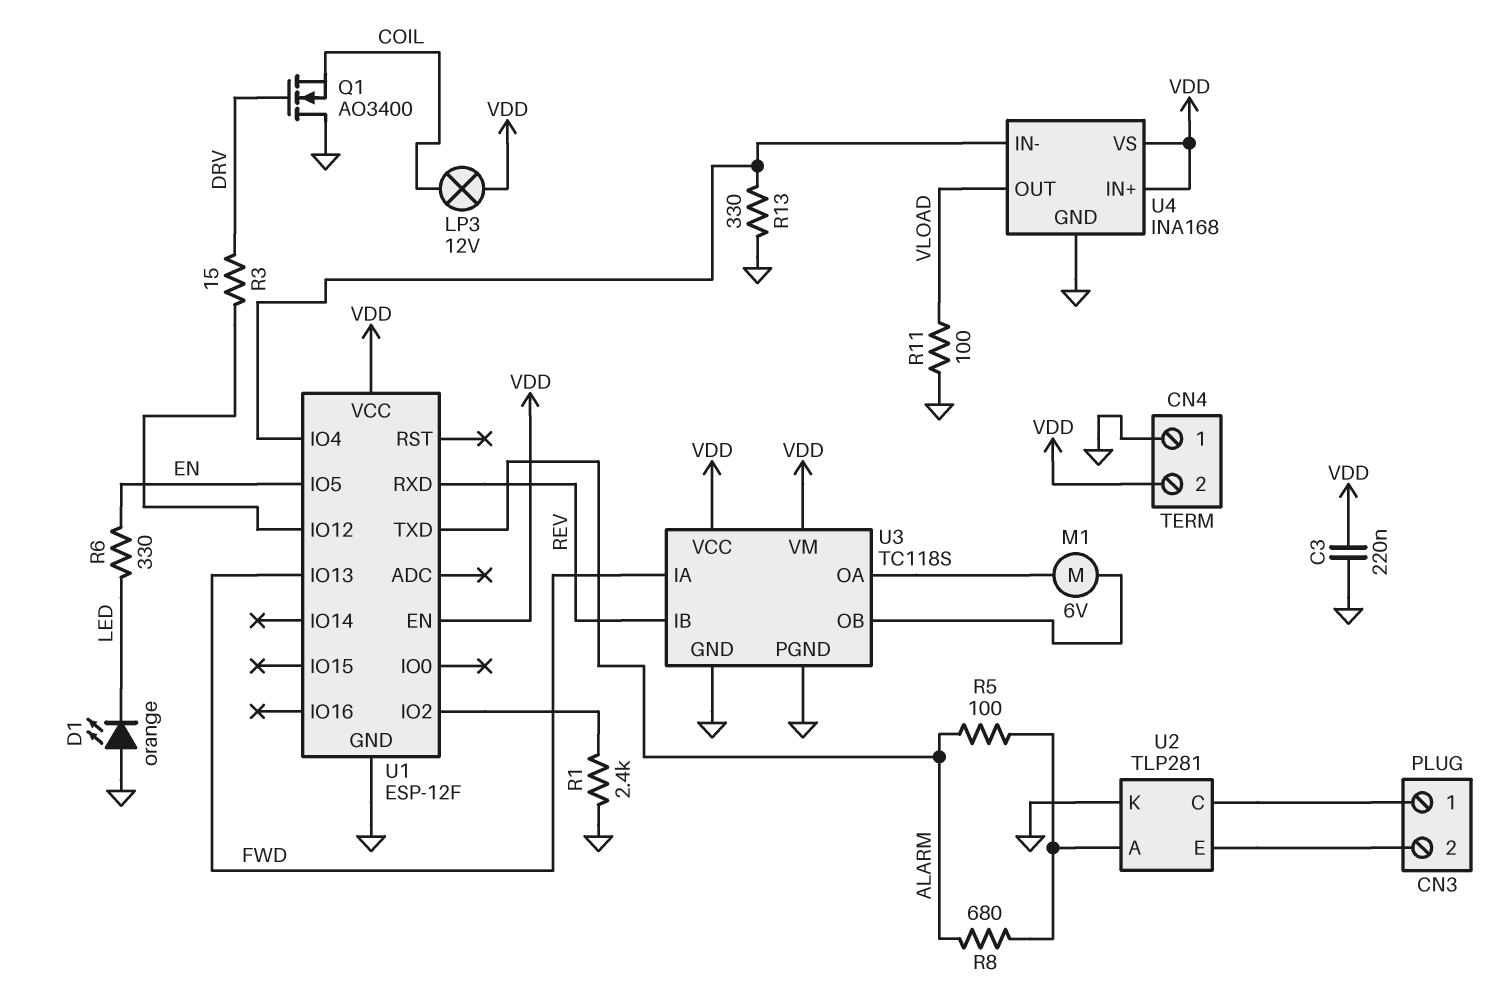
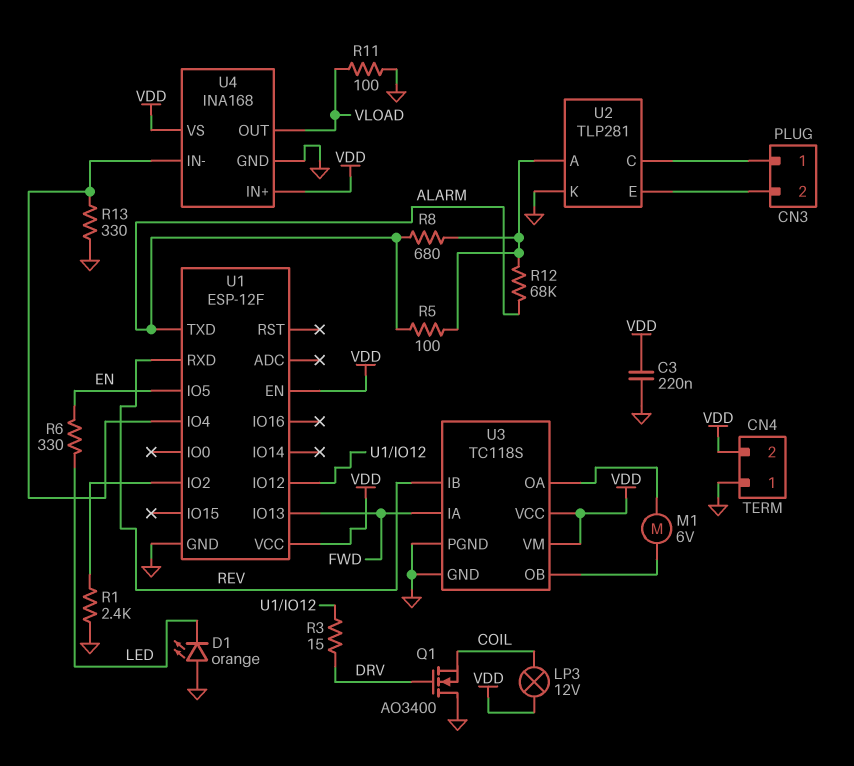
R12: none -> 68k (ALARM, U2/A)

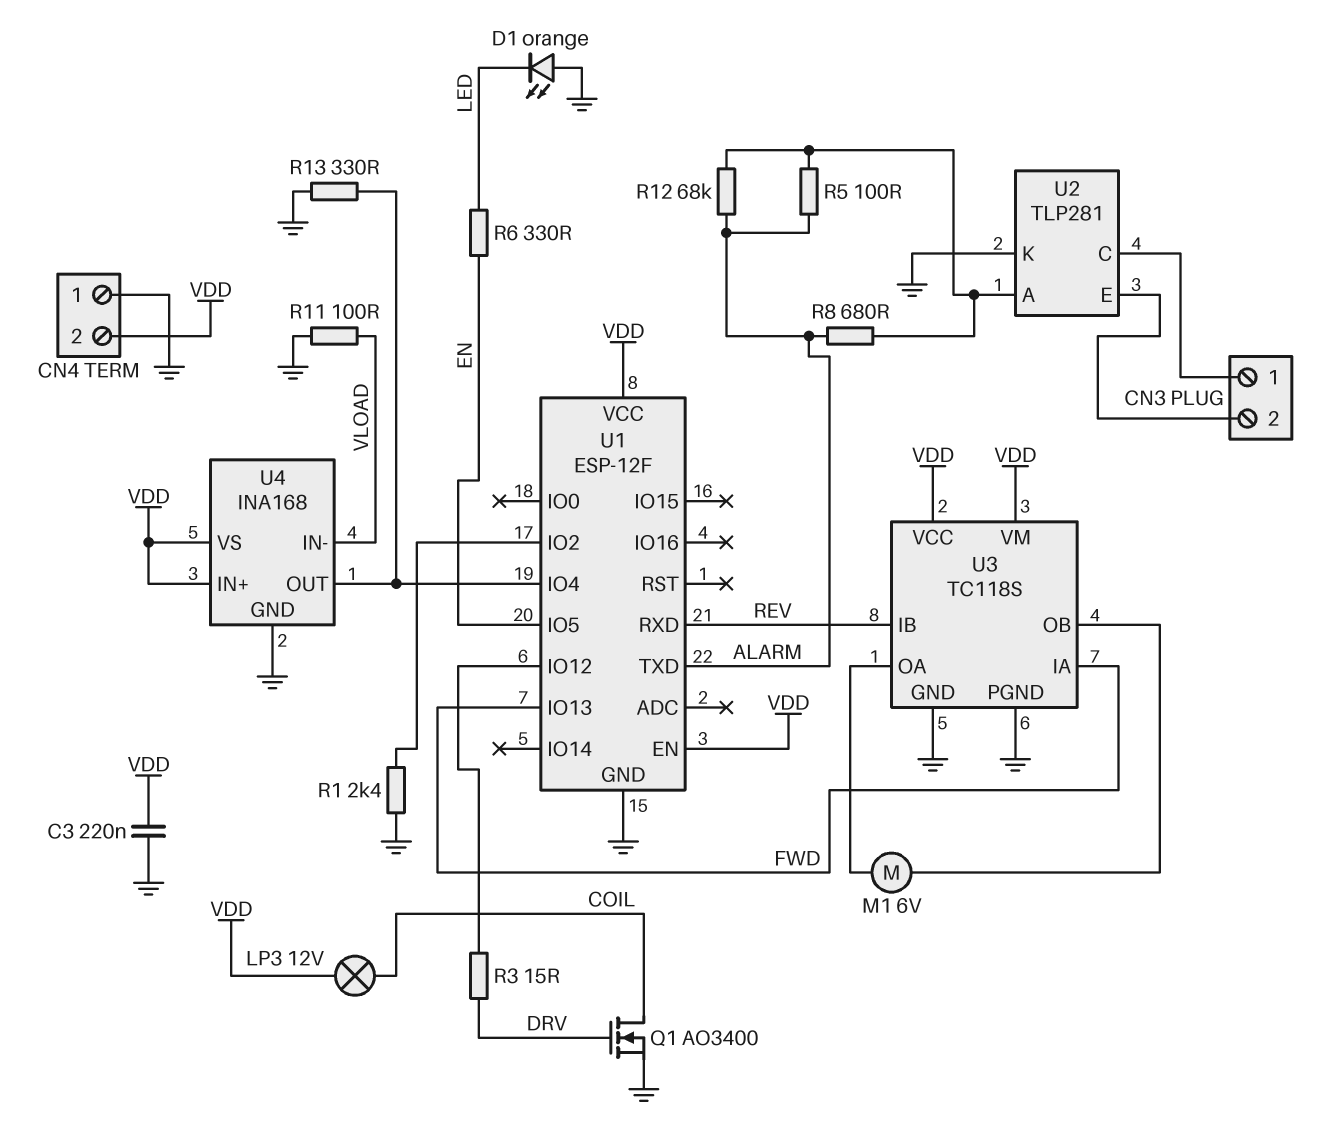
Q1: NMOS AO3400 (G DRV, D GND, S COIL) -> NMOS AO3400 (G DRV, D COIL, S GND)
U4 pin IN-: U1/IO4 -> VLOAD
U4 pin OUT: VLOAD -> U1/IO4

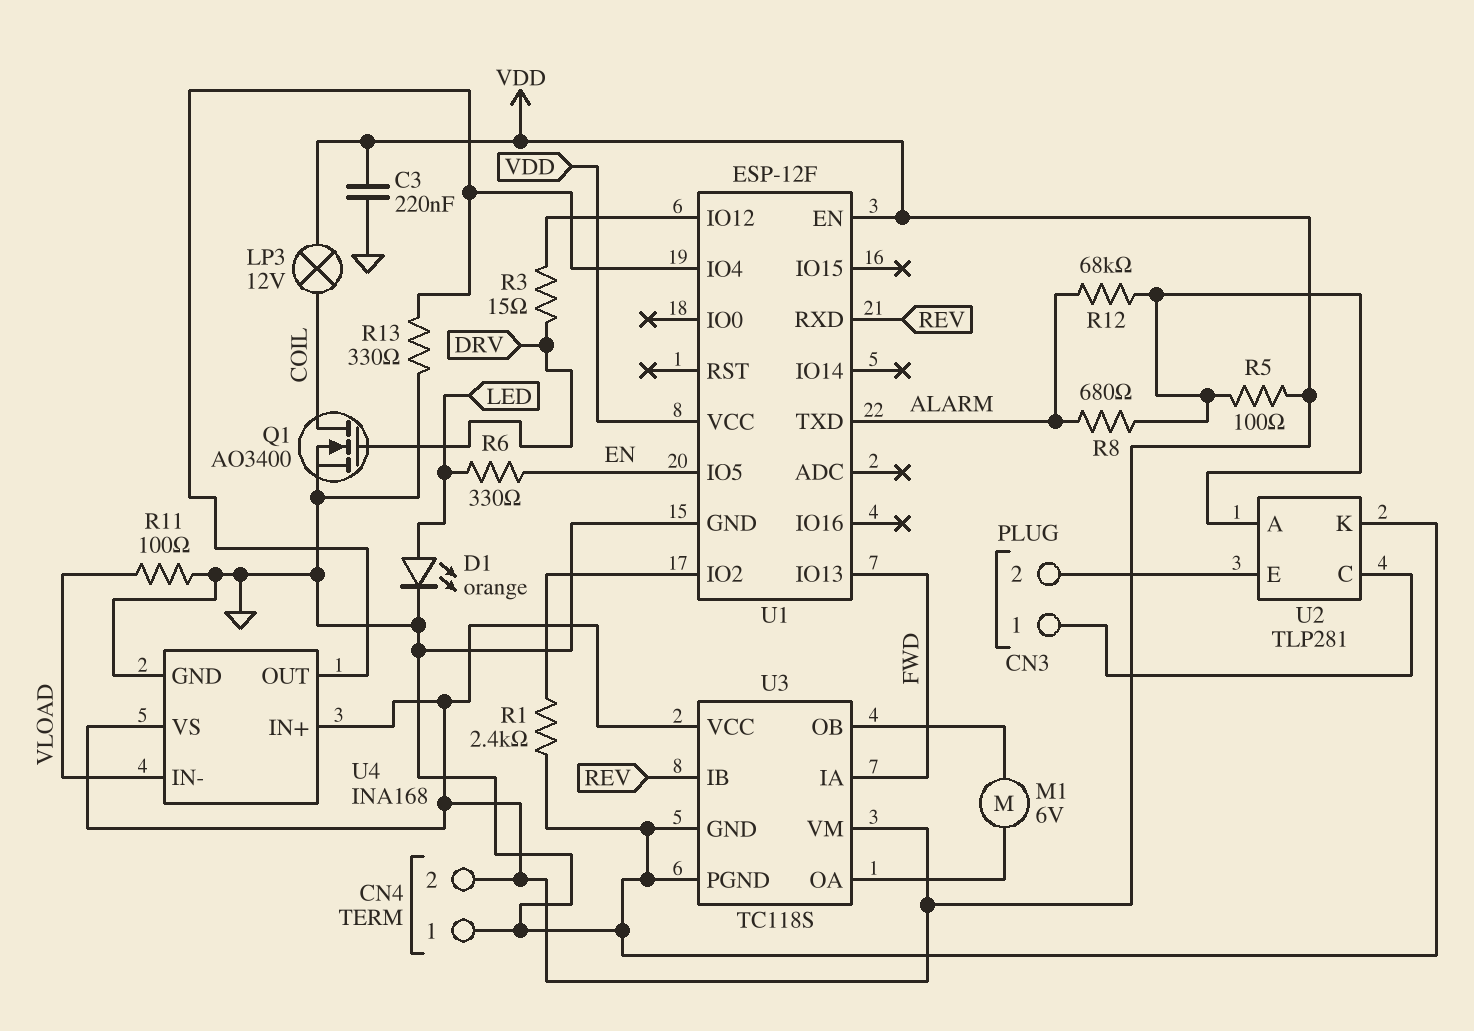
D1: LED orange (A GND, K LED) -> LED orange (A LED, K GND)
R5: 100 (ALARM, U2/A) -> 100 (U2/A, VDD)

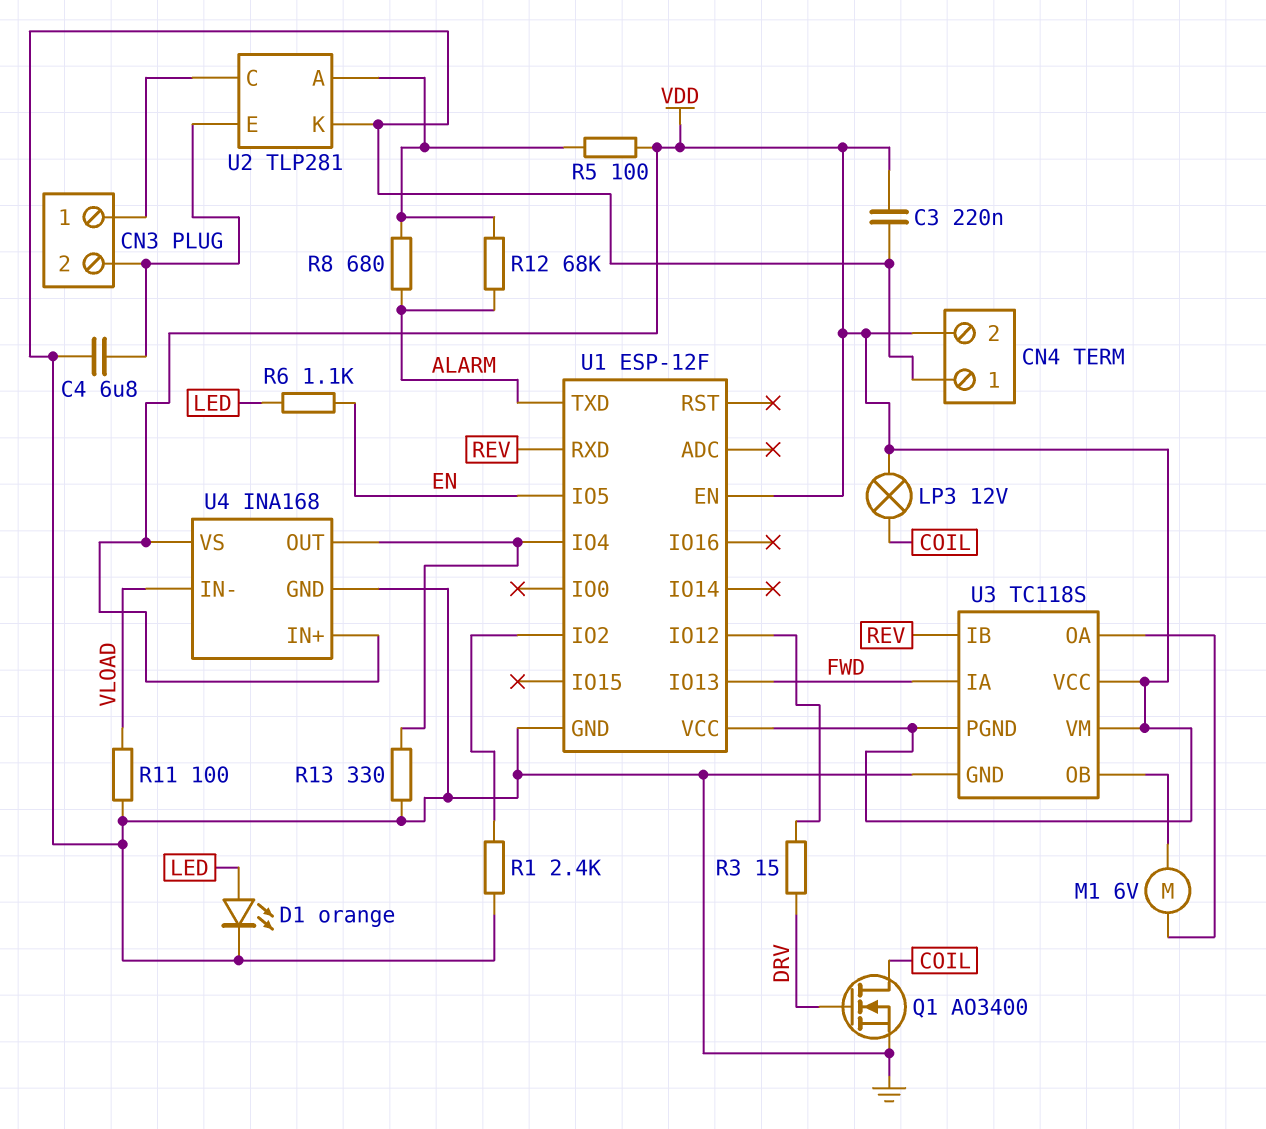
C4: none -> 6.8uF (CN3/2, GND)
R6: 330 (EN, LED) -> 1.1k (EN, LED)
U3 pin PGND: GND -> VDD

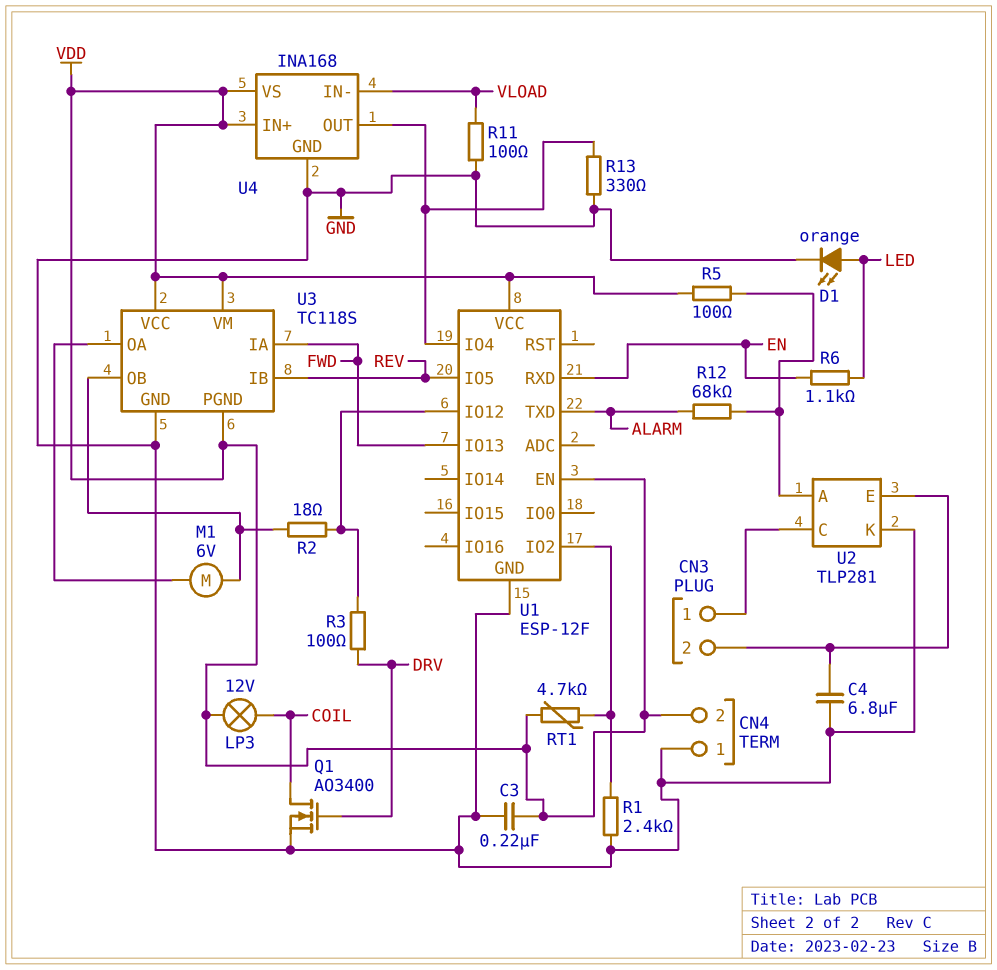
R2: none -> 18 (U1/IO12, U3/OB)
R3: 15 (DRV, U1/IO12) -> 100 (DRV, U1/IO12)
R8: 680 (ALARM, U2/A) -> none
RT1: none -> 4.7k (U1/IO2, VDD)
U1 pin IO5: EN -> REV
U1 pin RXD: REV -> EN

